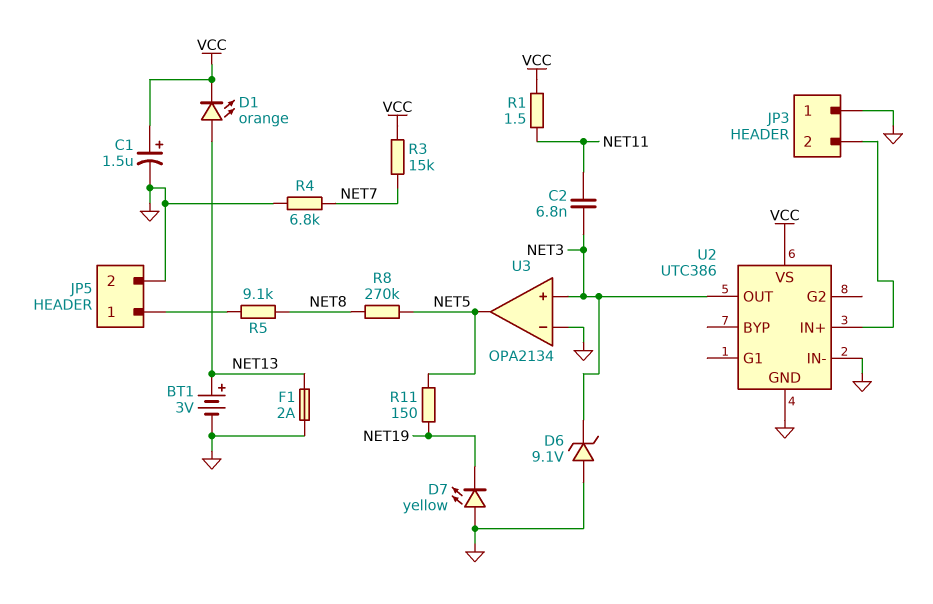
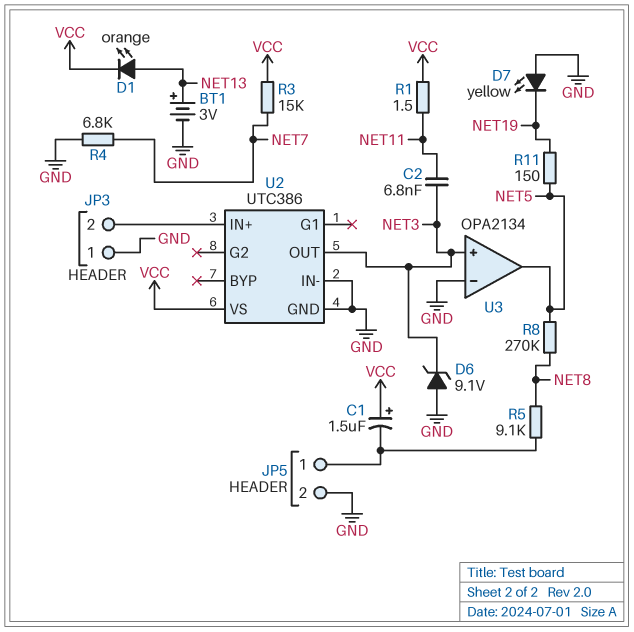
C1: 1.5uF (plus VCC, minus GND) -> 1.5uF (plus VCC, minus JP5/1)
F1: 2A (GND, NET13) -> none

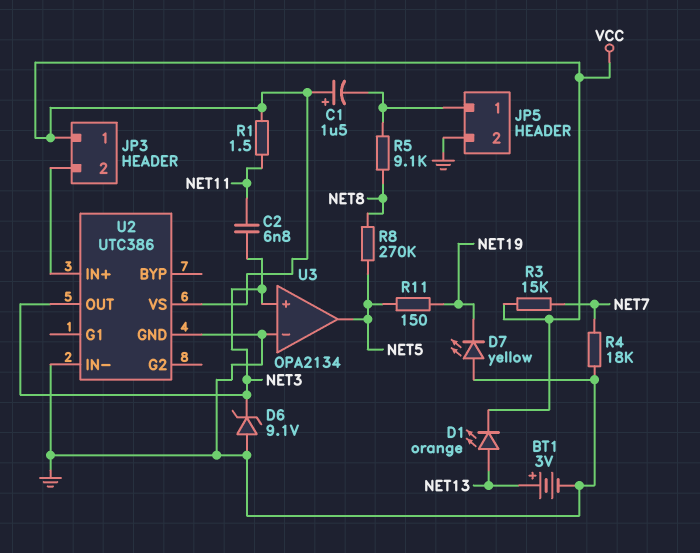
JP3 pin 1: GND -> VCC
R4: 6.8k (GND, NET7) -> 18k (GND, NET7)

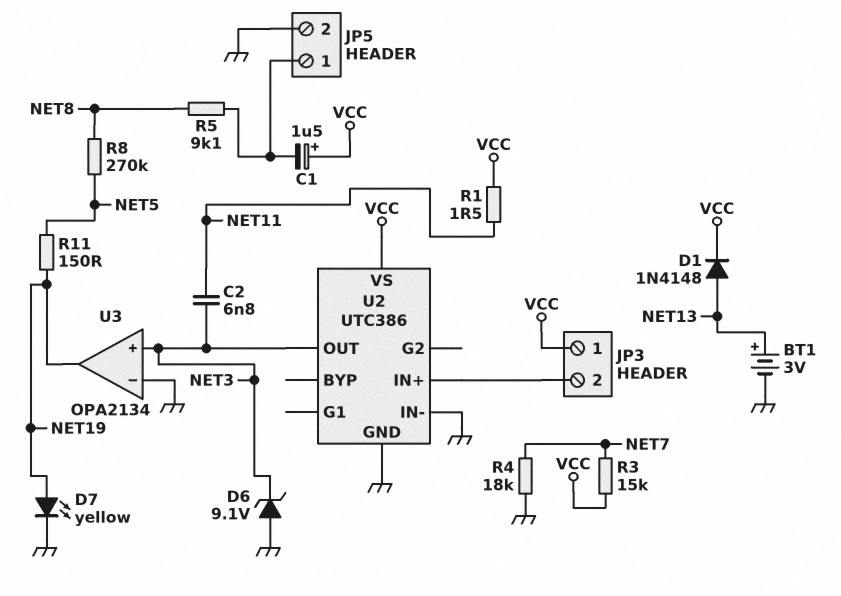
D1: LED orange (A NET13, K VCC) -> diode 1N4148 (A NET13, K VCC)
D7: LED yellow (A GND, K NET19) -> LED yellow (A NET19, K GND)
U3 pin out: NET5 -> NET19

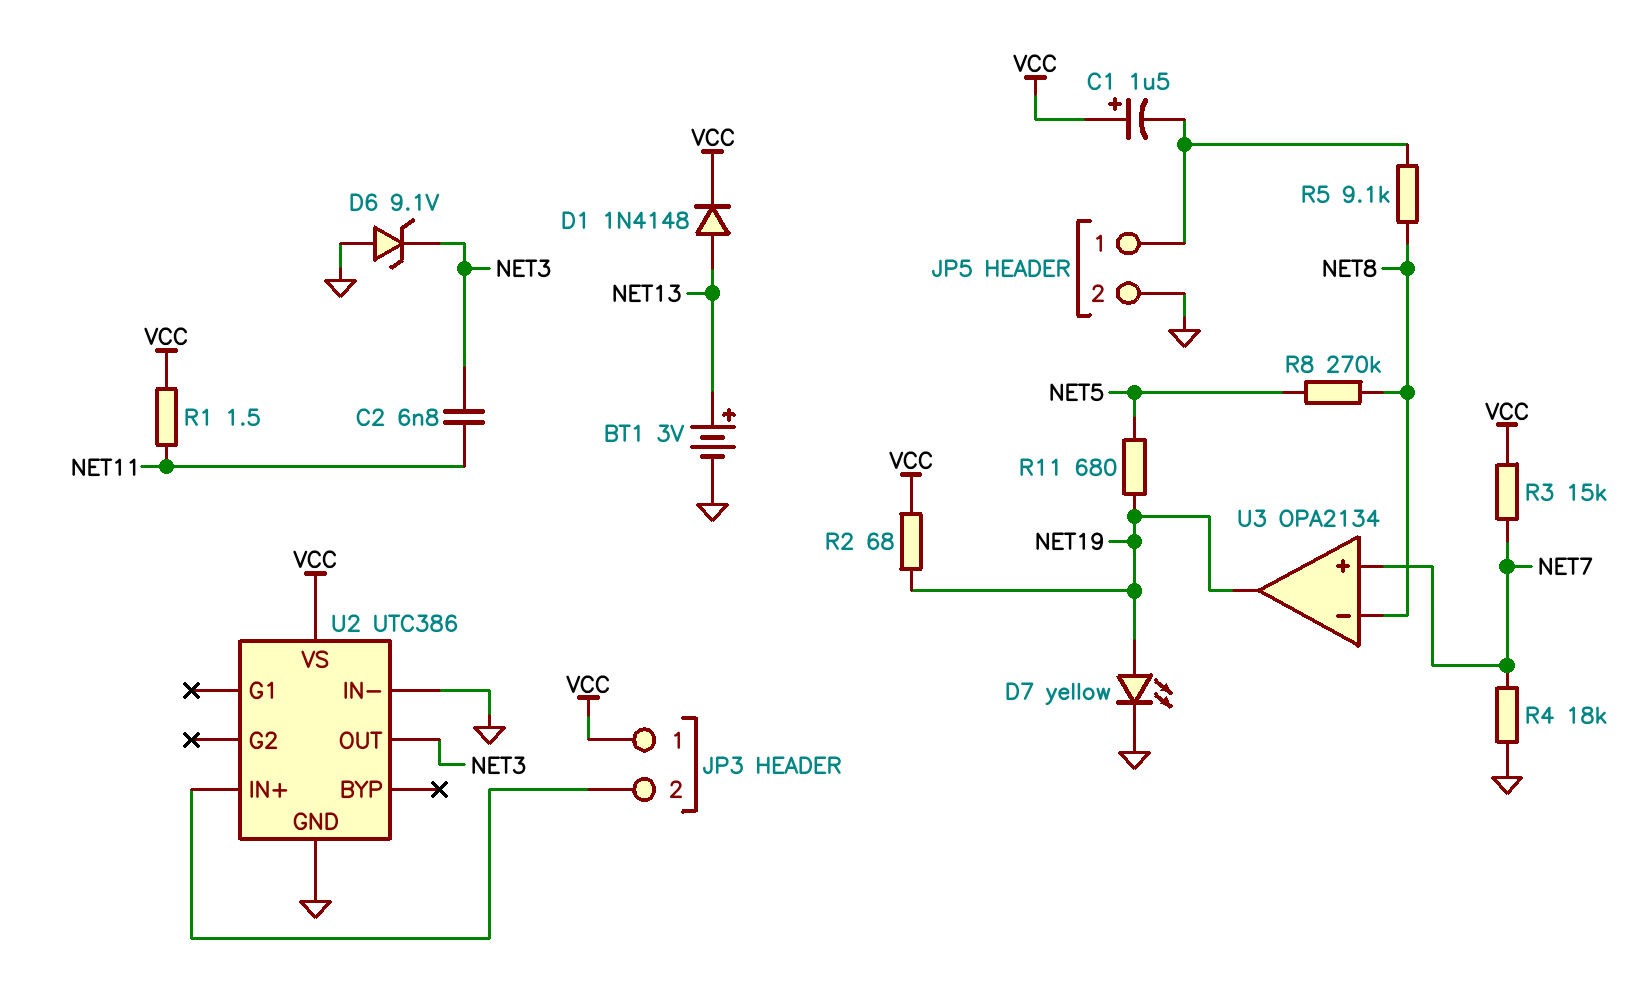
R2: none -> 68 (NET19, VCC)
R11: 150 (NET5, NET19) -> 680 (NET5, NET19)
U3 pin in+: NET3 -> NET7
U3 pin in-: GND -> NET8

